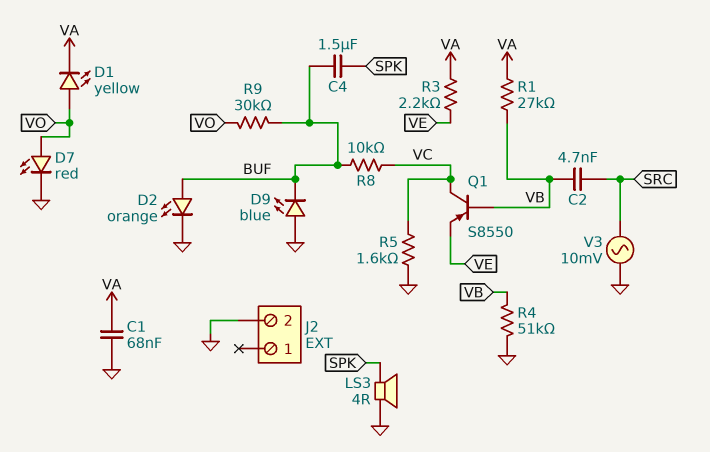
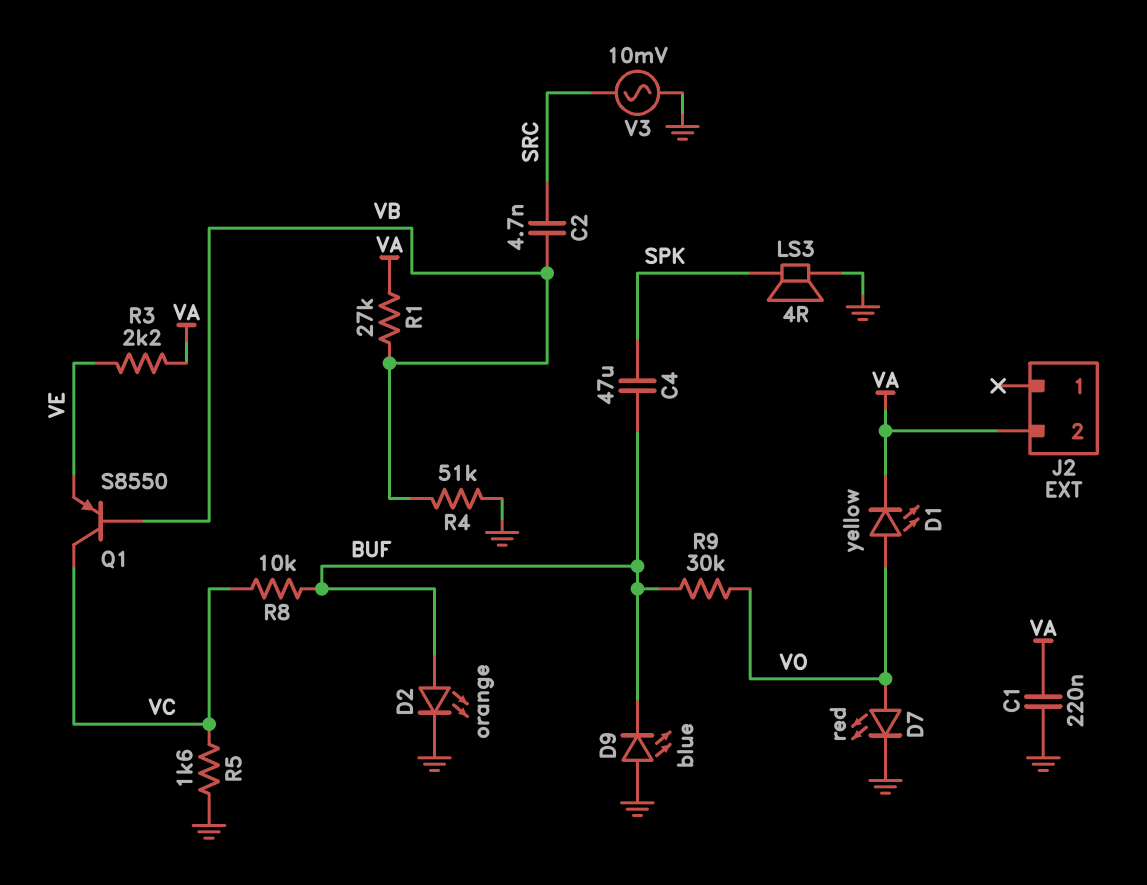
C1: 68nF (GND, VA) -> 220nF (GND, VA)
C4: 1.5uF (BUF, SPK) -> 47uF (BUF, SPK)
J2 pin 2: GND -> VA

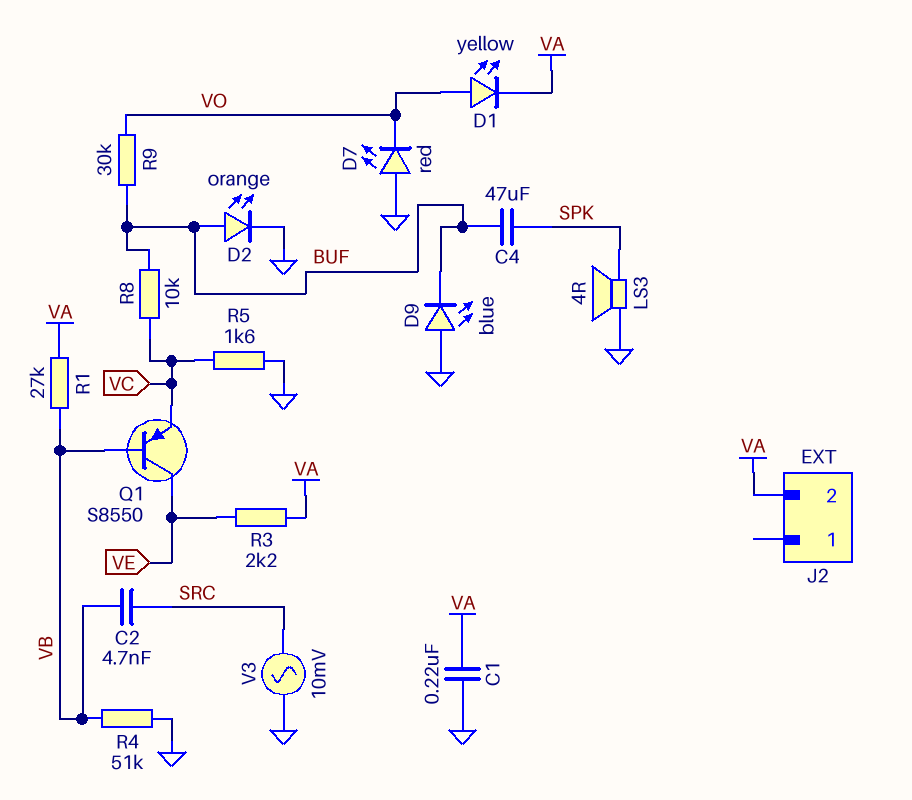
D7: LED red (A VO, K GND) -> LED red (A GND, K VO)
Q1: PNP S8550 (B VB, C VC, E VE) -> PNP S8550 (B VB, C VE, E VC)

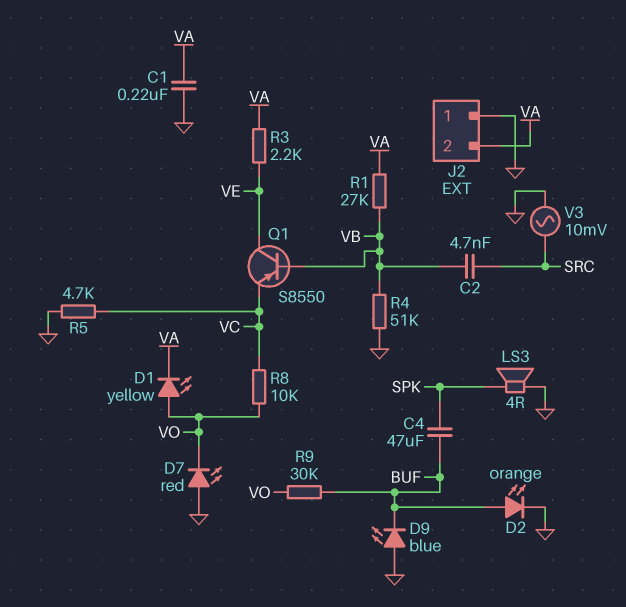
J2 pin 1: none -> GND
R5: 1.6k (GND, VC) -> 4.7k (GND, VC)
R8: 10k (BUF, VC) -> 10k (VC, VO)

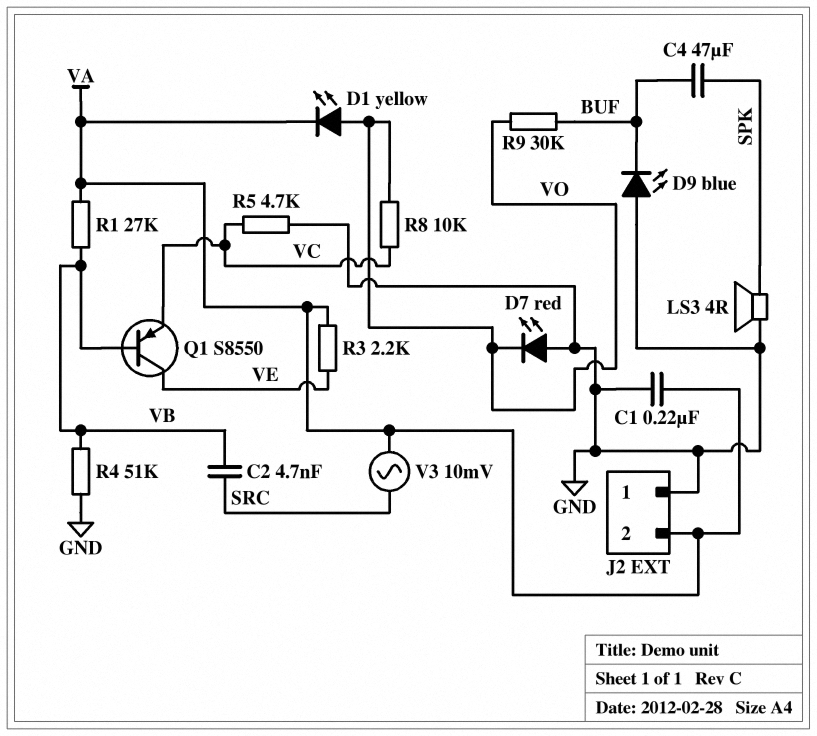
D2: LED orange (A BUF, K GND) -> none
V3: AC 10mV (GND, SRC) -> AC 10mV (SRC, VA)

